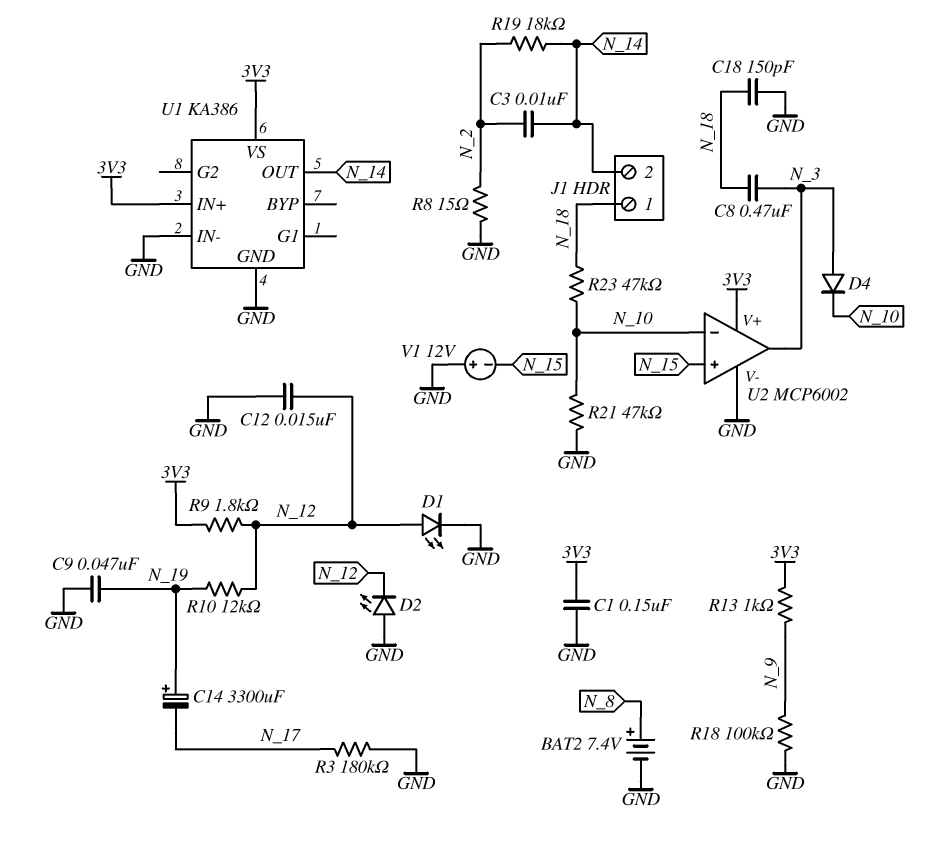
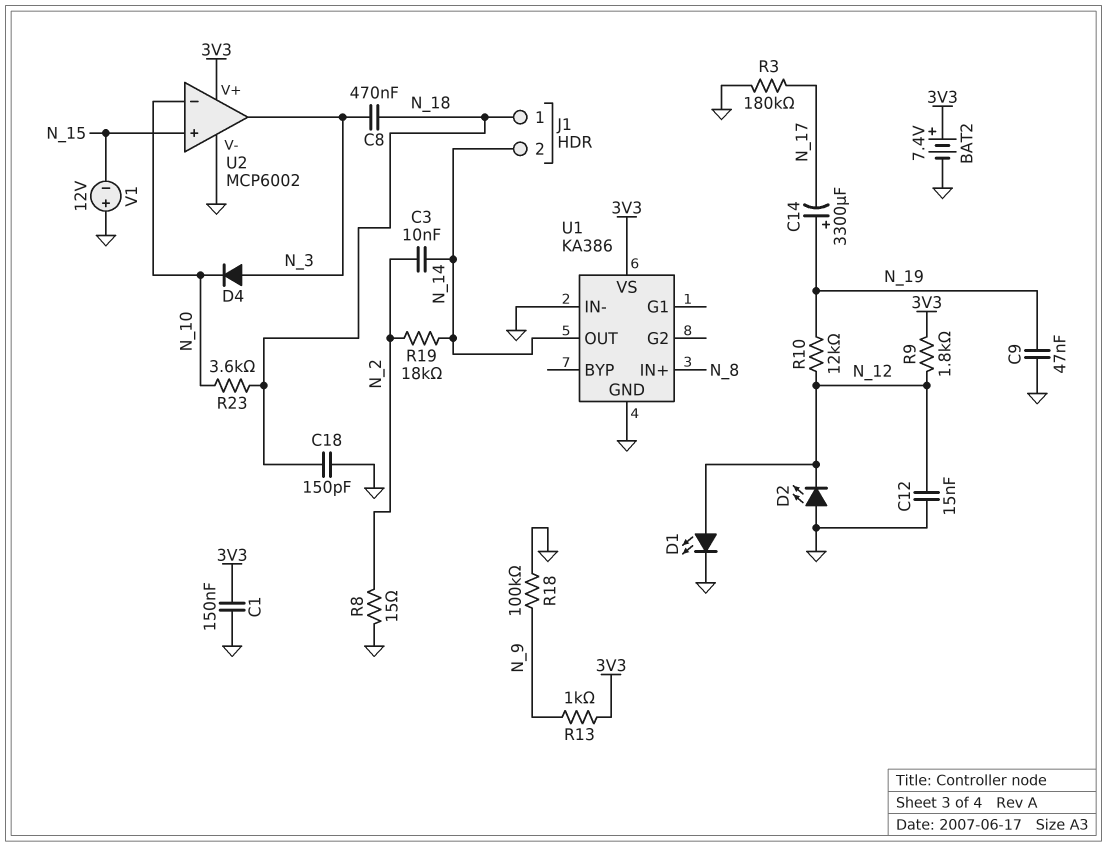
BAT2: 7.4V (plus N_8, minus GND) -> 7.4V (plus 3V3, minus GND)
R21: 47k (GND, N_10) -> none
R23: 47k (N_10, N_18) -> 3.6k (N_10, N_18)
U1 pin IN+: 3V3 -> N_8

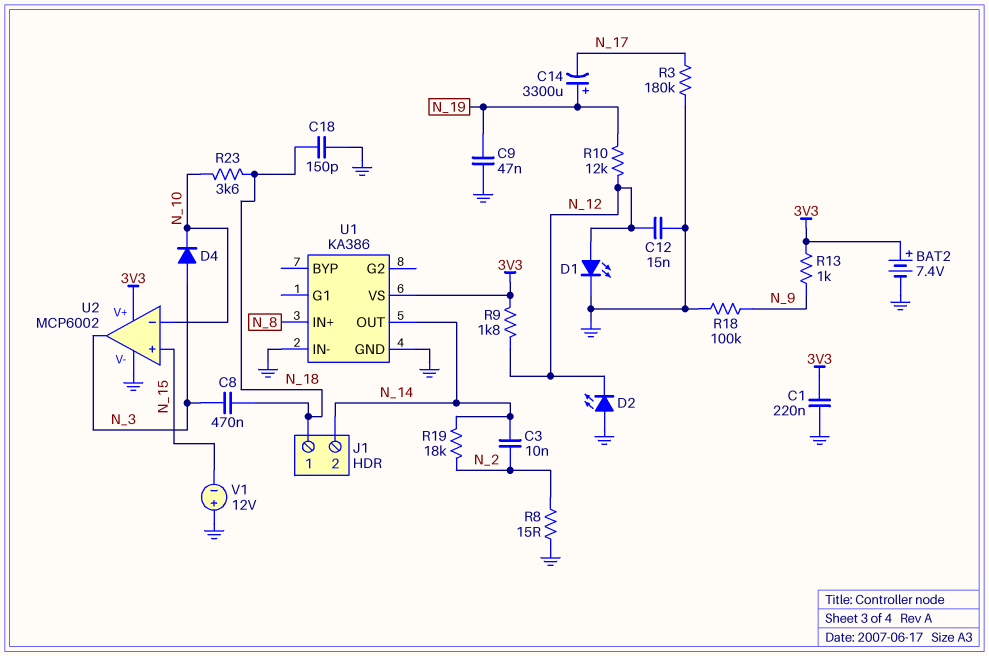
C1: 150nF (3V3, GND) -> 220nF (3V3, GND)

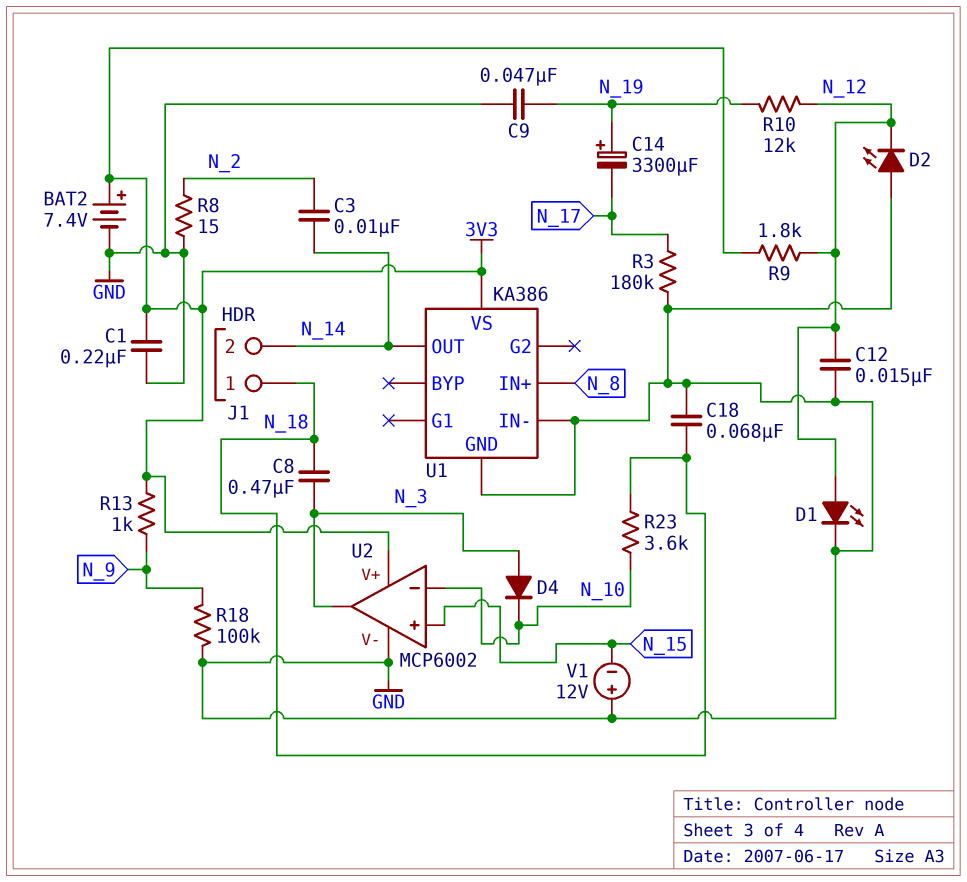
C18: 150pF (GND, N_18) -> 68nF (GND, N_18)
R19: 18k (N_2, N_14) -> none

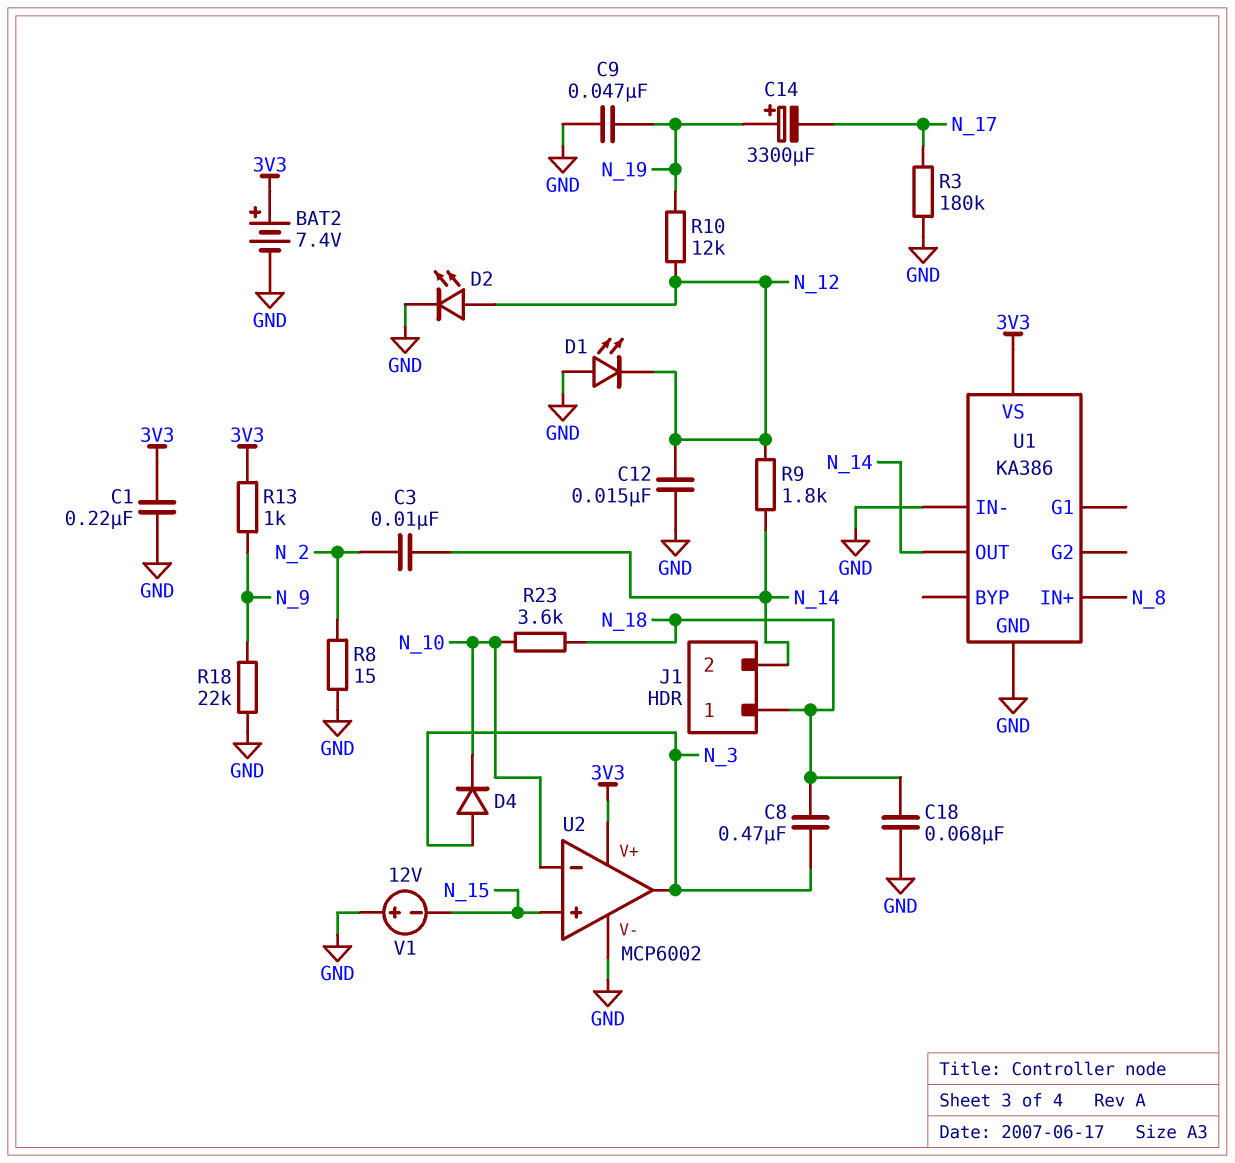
D1: LED (A N_12, K GND) -> LED (A GND, K N_12)
D2: LED (A GND, K N_12) -> LED (A N_12, K GND)
R9: 1.8k (3V3, N_12) -> 1.8k (N_12, N_14)
R18: 100k (GND, N_9) -> 22k (GND, N_9)

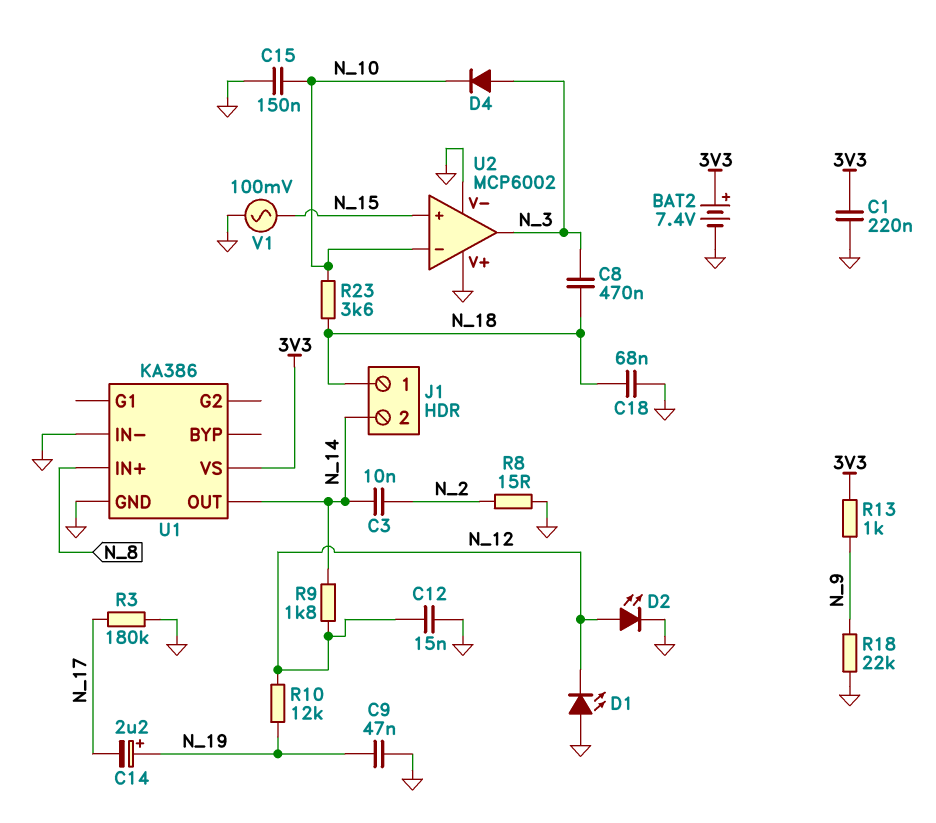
C14: 3300uF (plus N_19, minus N_17) -> 2.2uF (plus N_19, minus N_17)
C15: none -> 150nF (GND, N_10)
U2 pin V+: 3V3 -> GND
V1: 12V (plus GND, minus N_15) -> AC 100mV (GND, N_15)

